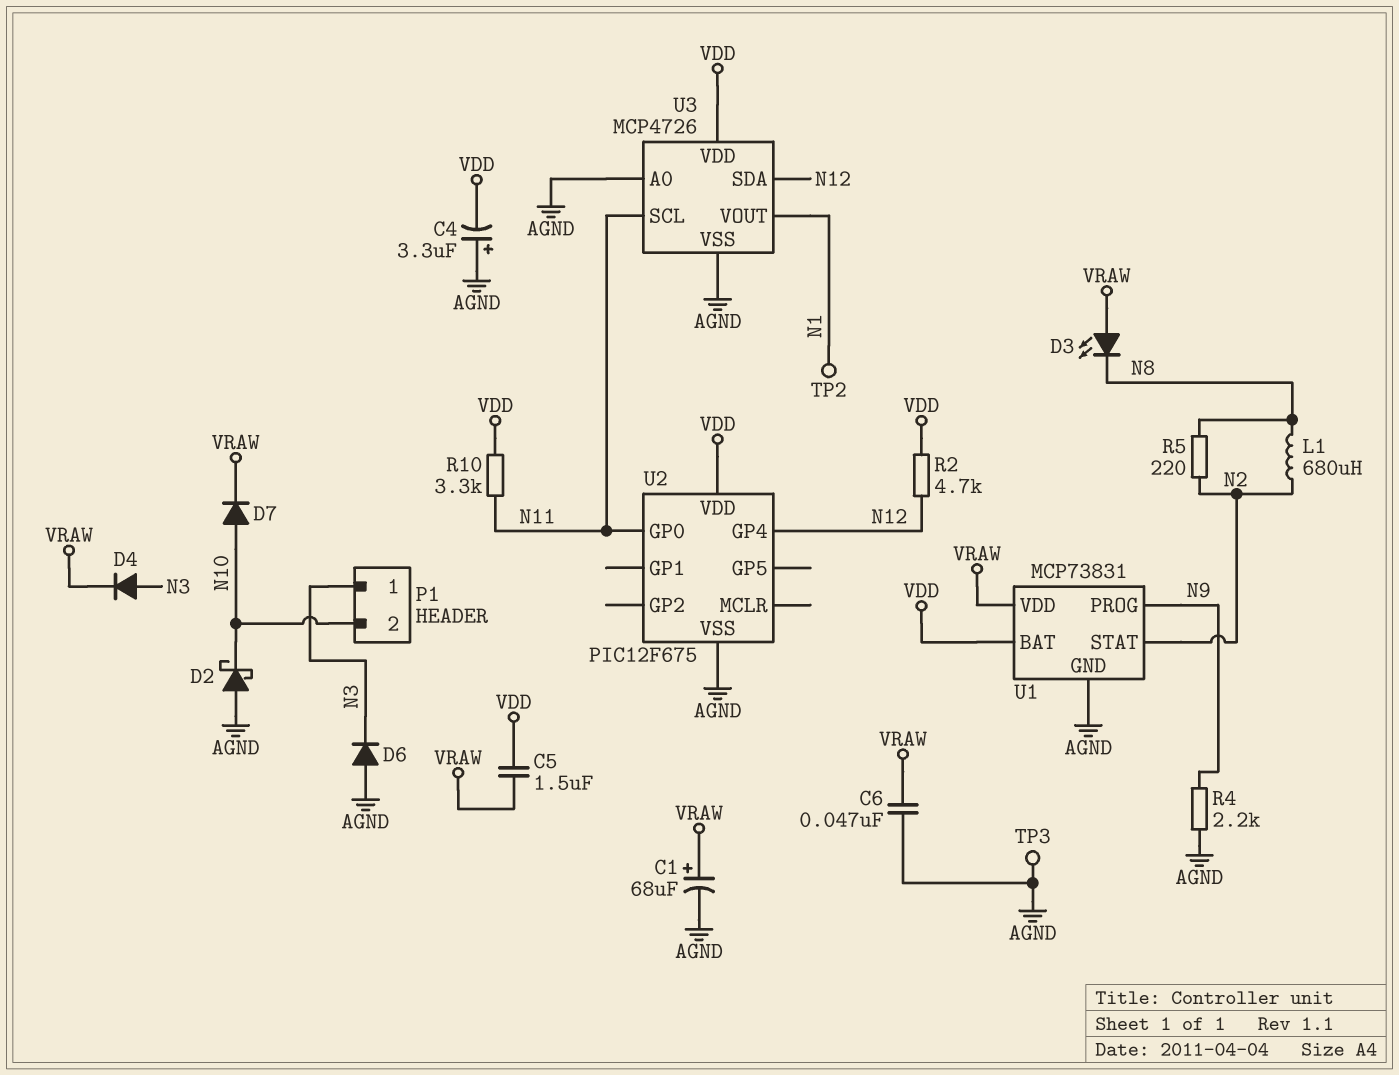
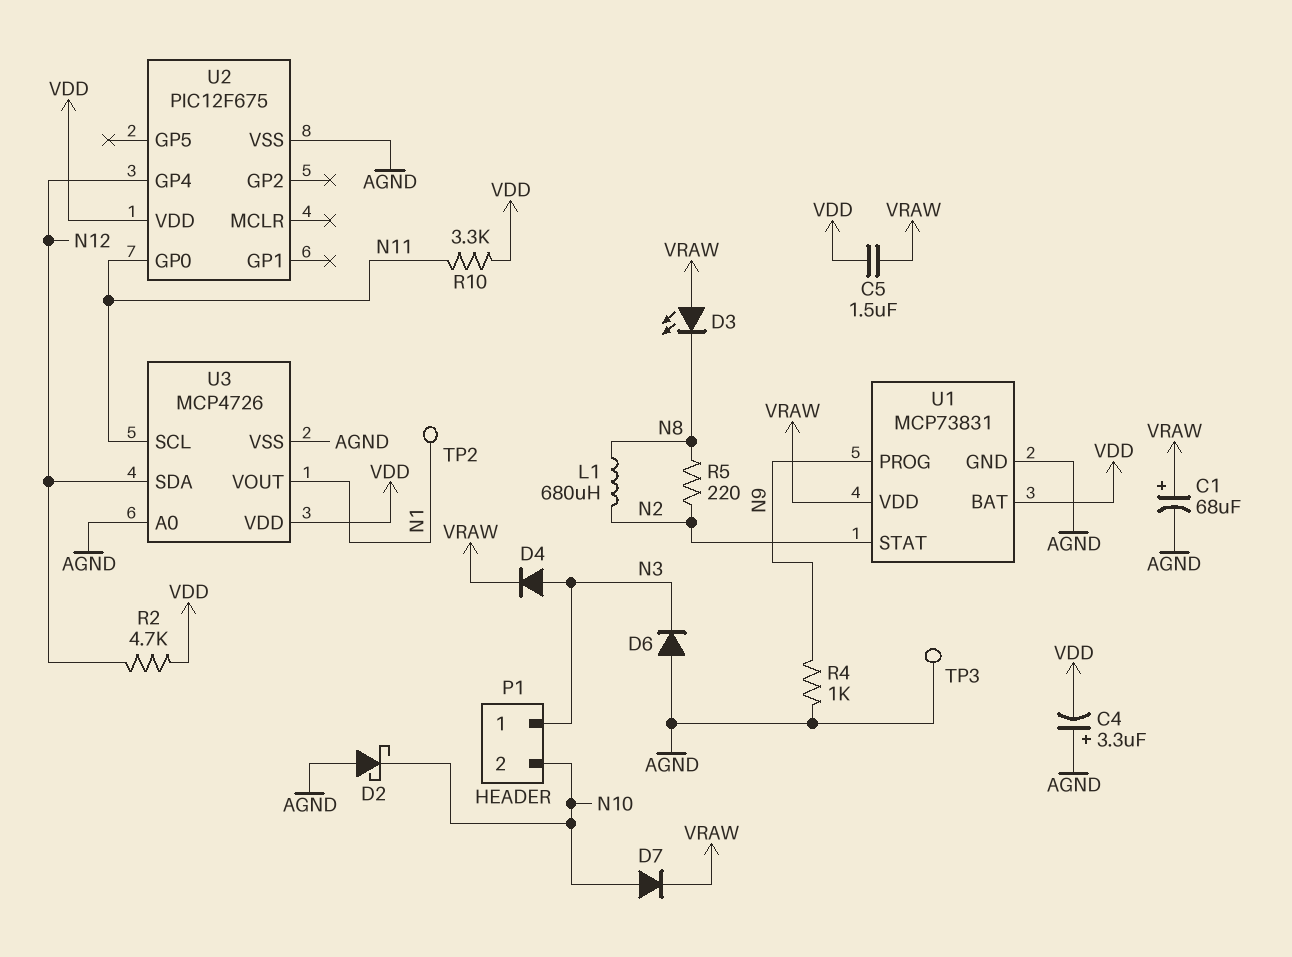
C6: 47nF (AGND, VRAW) -> none
R4: 2.2k (AGND, N9) -> 1k (AGND, N9)

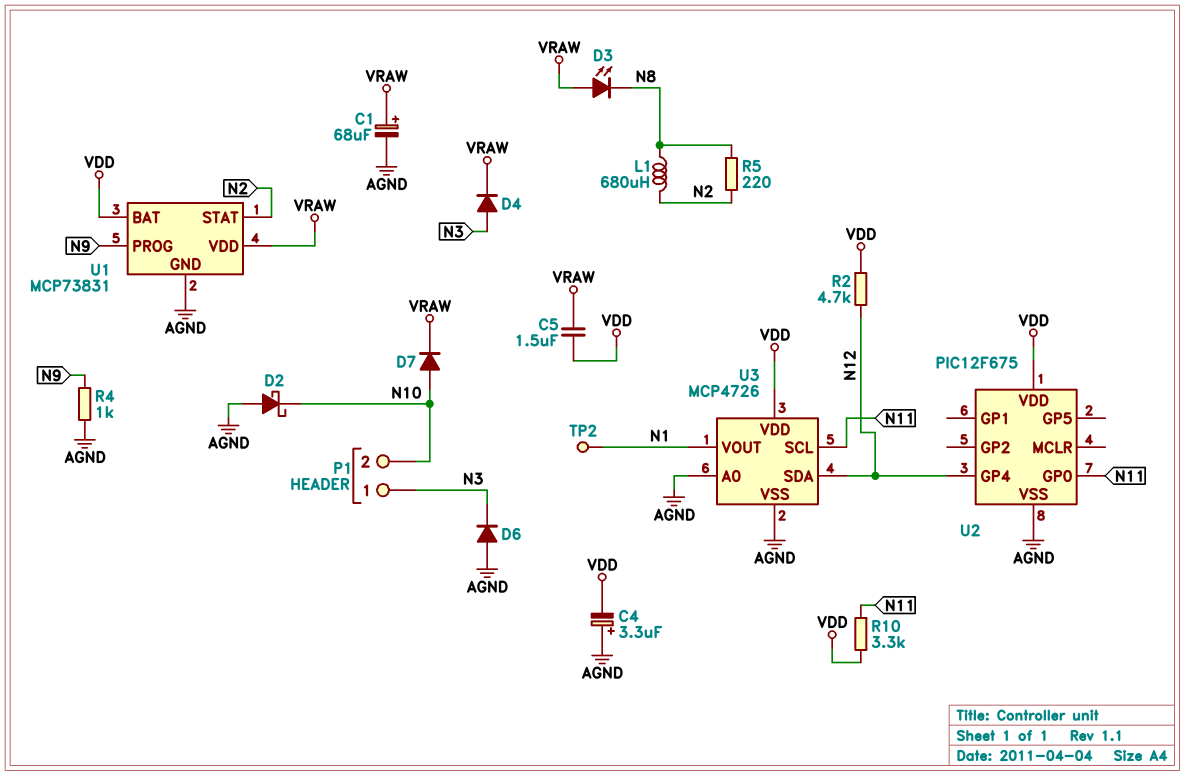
TP3: test point (AGND) -> none

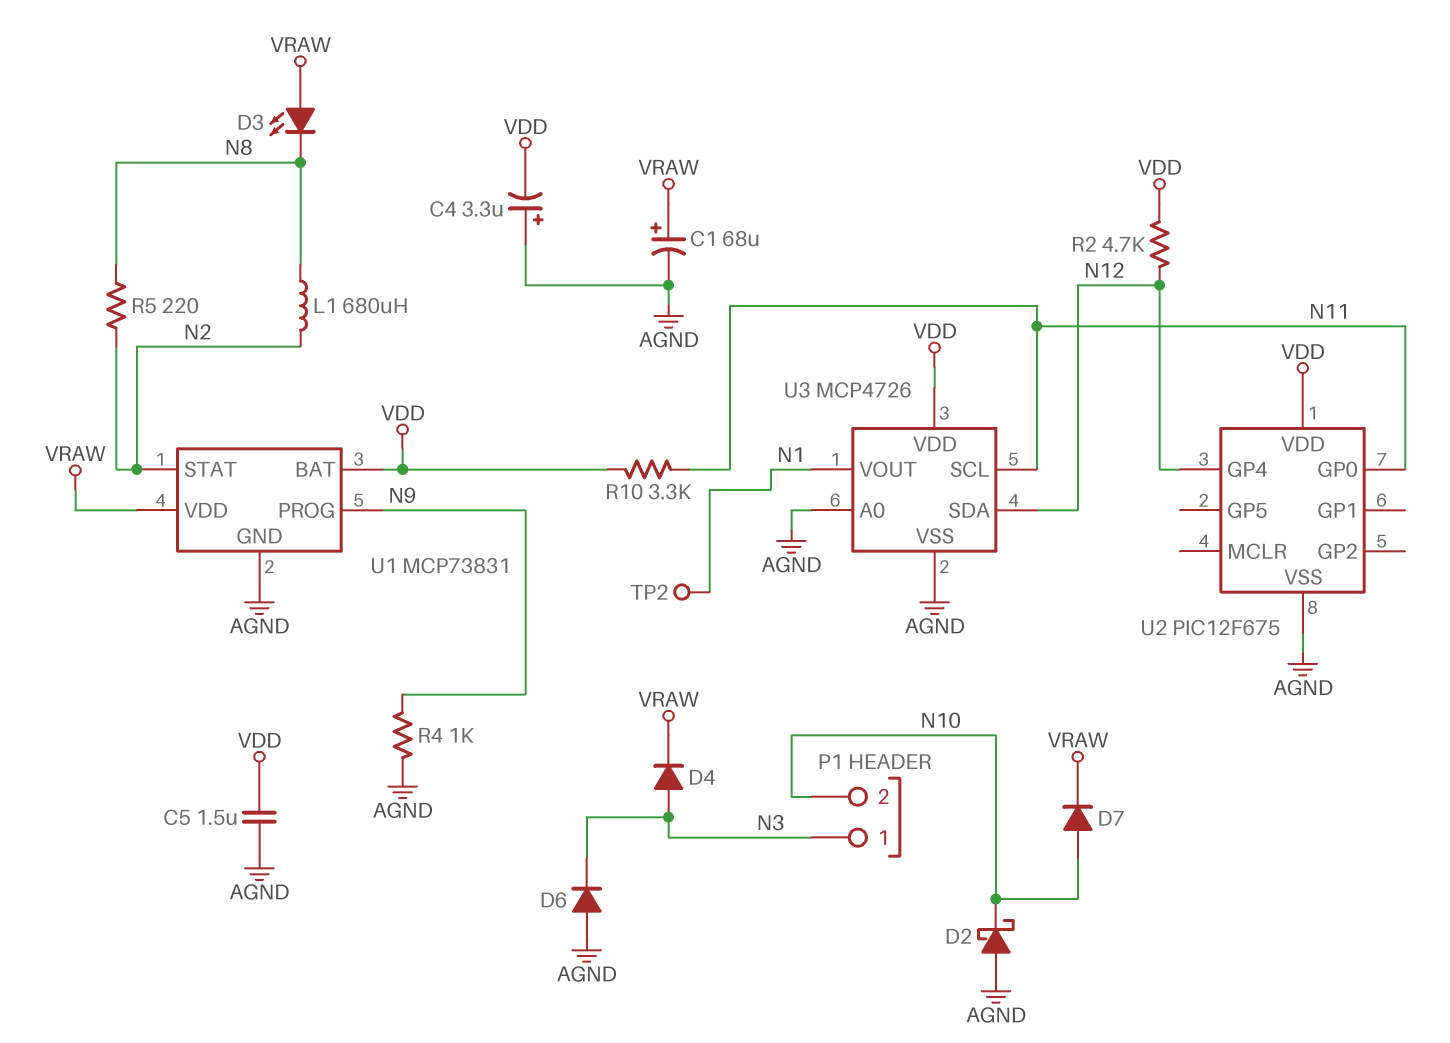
C5: 1.5uF (VDD, VRAW) -> 1.5uF (AGND, VDD)

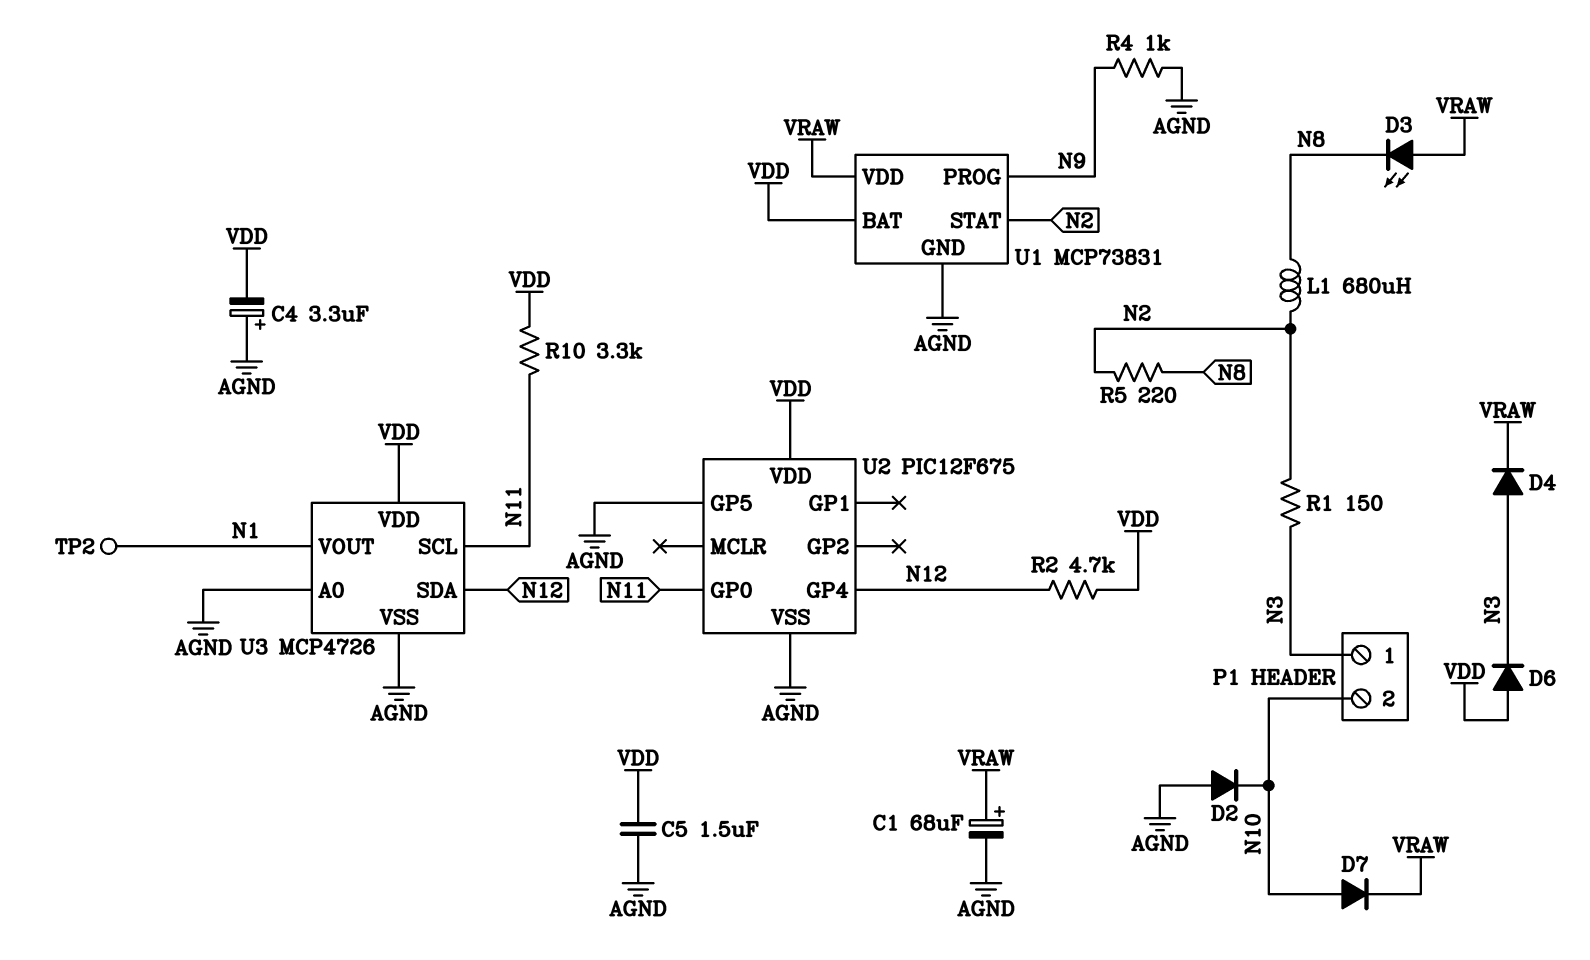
D2: schottky (A AGND, K N10) -> diode (A AGND, K N10)
D6: diode (A AGND, K N3) -> diode (A VDD, K N3)
R1: none -> 150 (N2, N3)
U2 pin GP5: none -> AGND

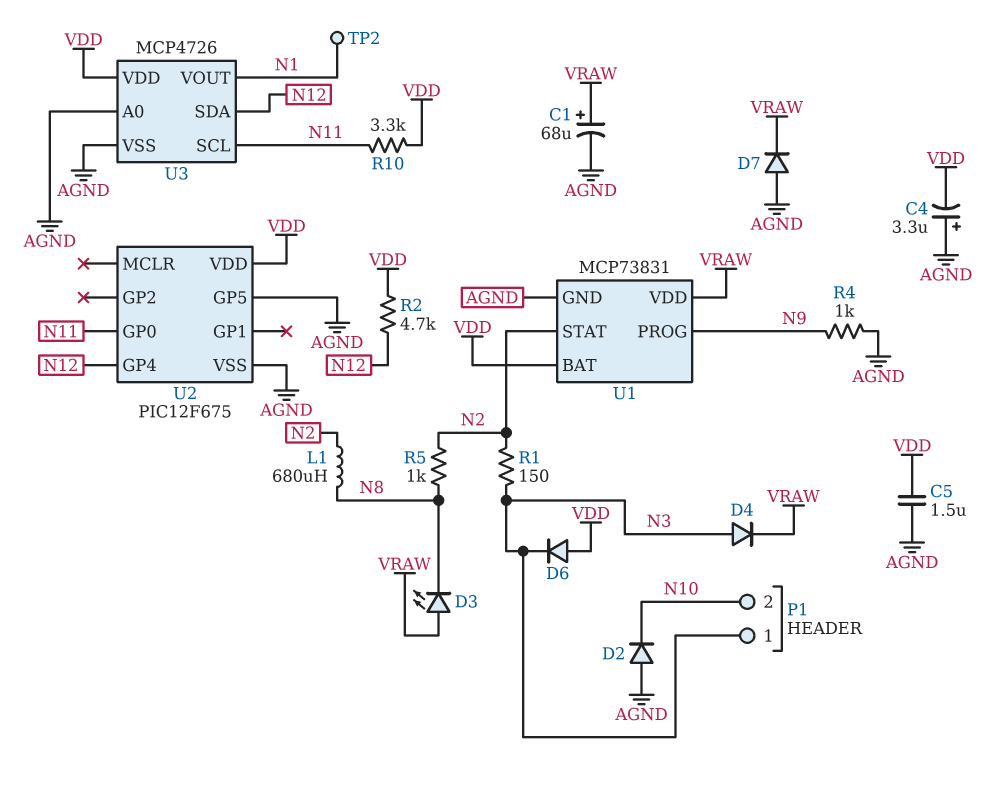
D7: diode (A N10, K VRAW) -> diode (A AGND, K VRAW)
R5: 220 (N2, N8) -> 1k (N2, N8)

